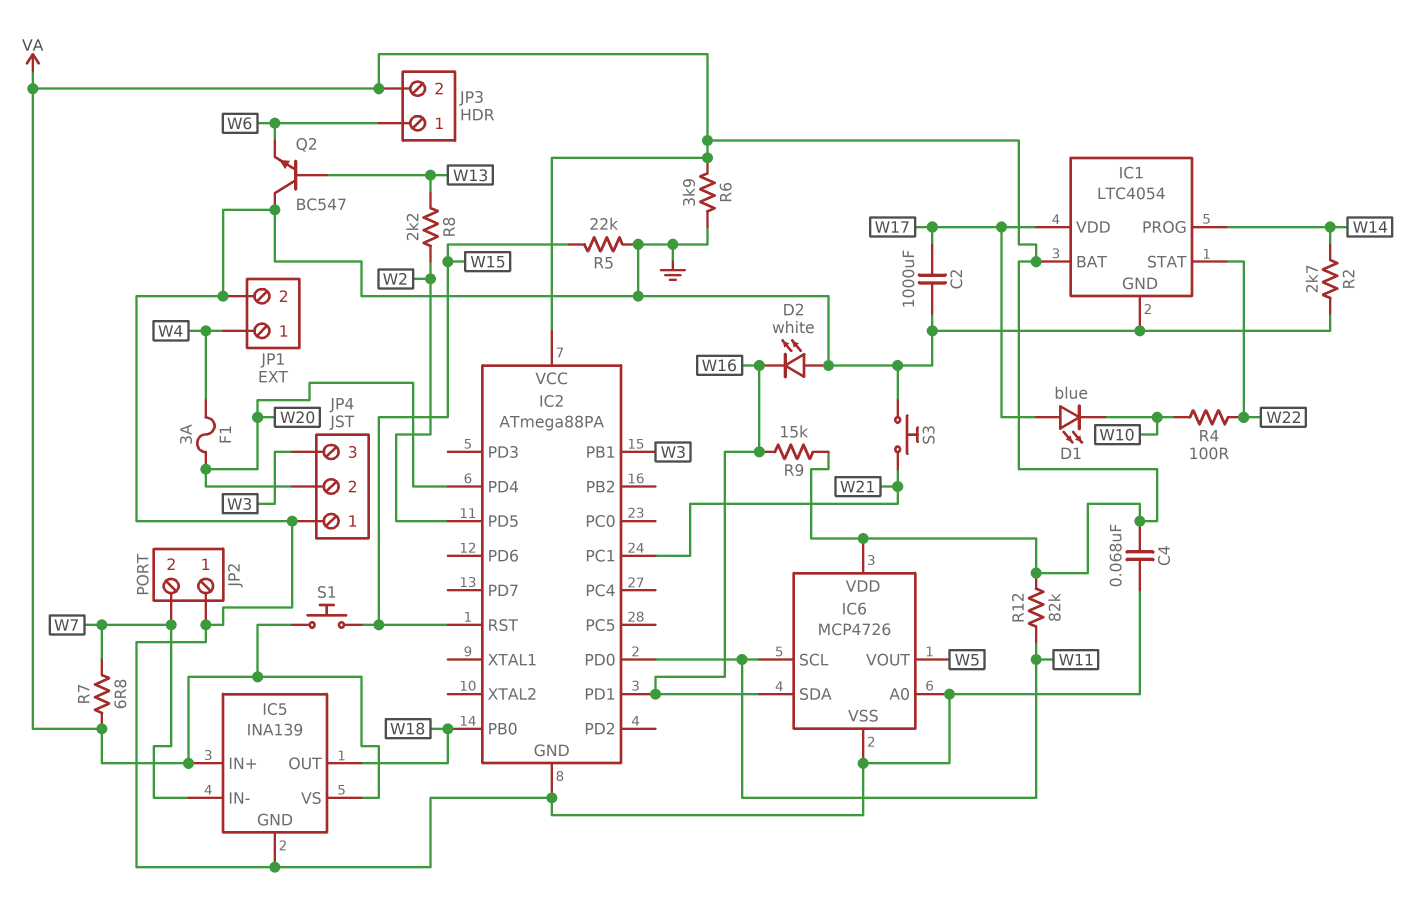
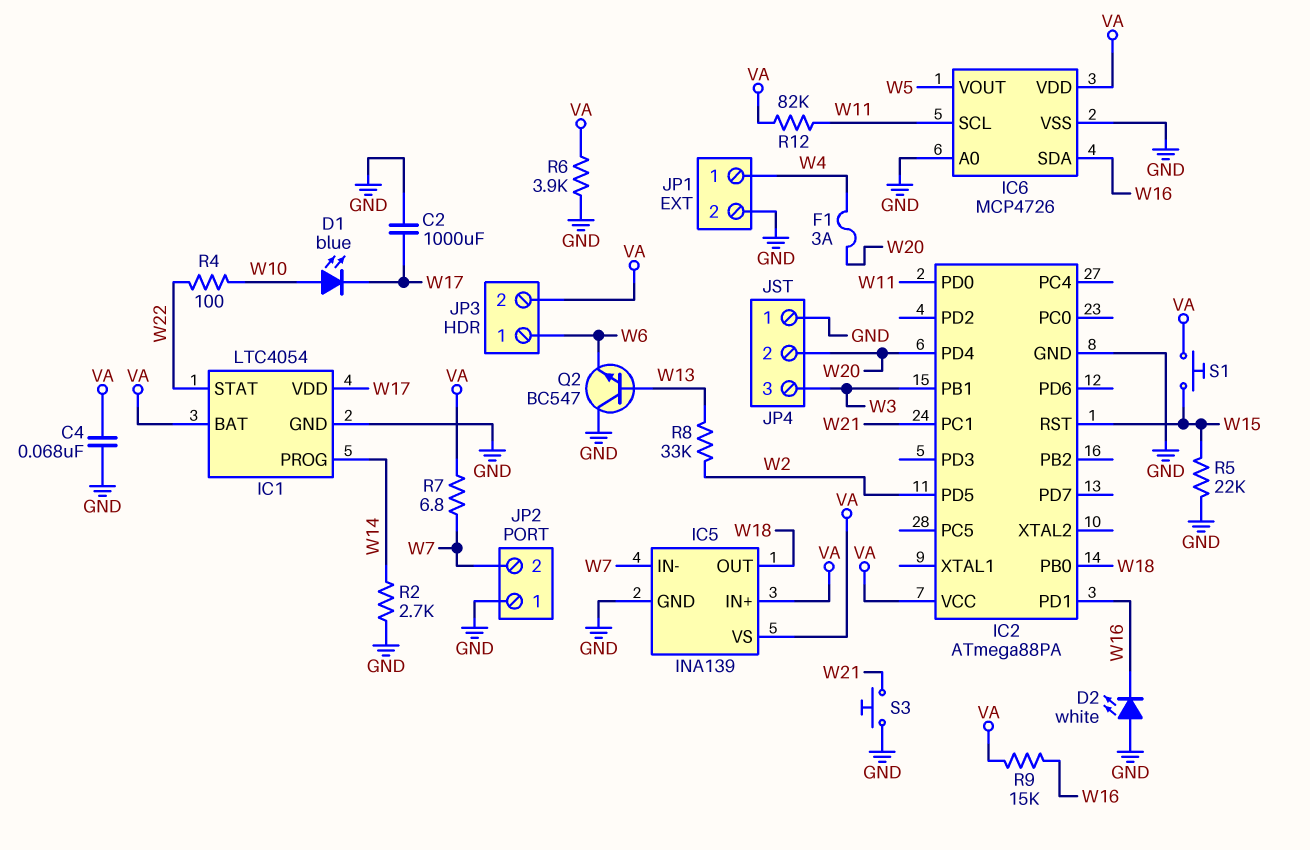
D1: LED blue (A W17, K W10) -> LED blue (A W10, K W17)
R8: 2.2k (W2, W13) -> 33k (W2, W13)

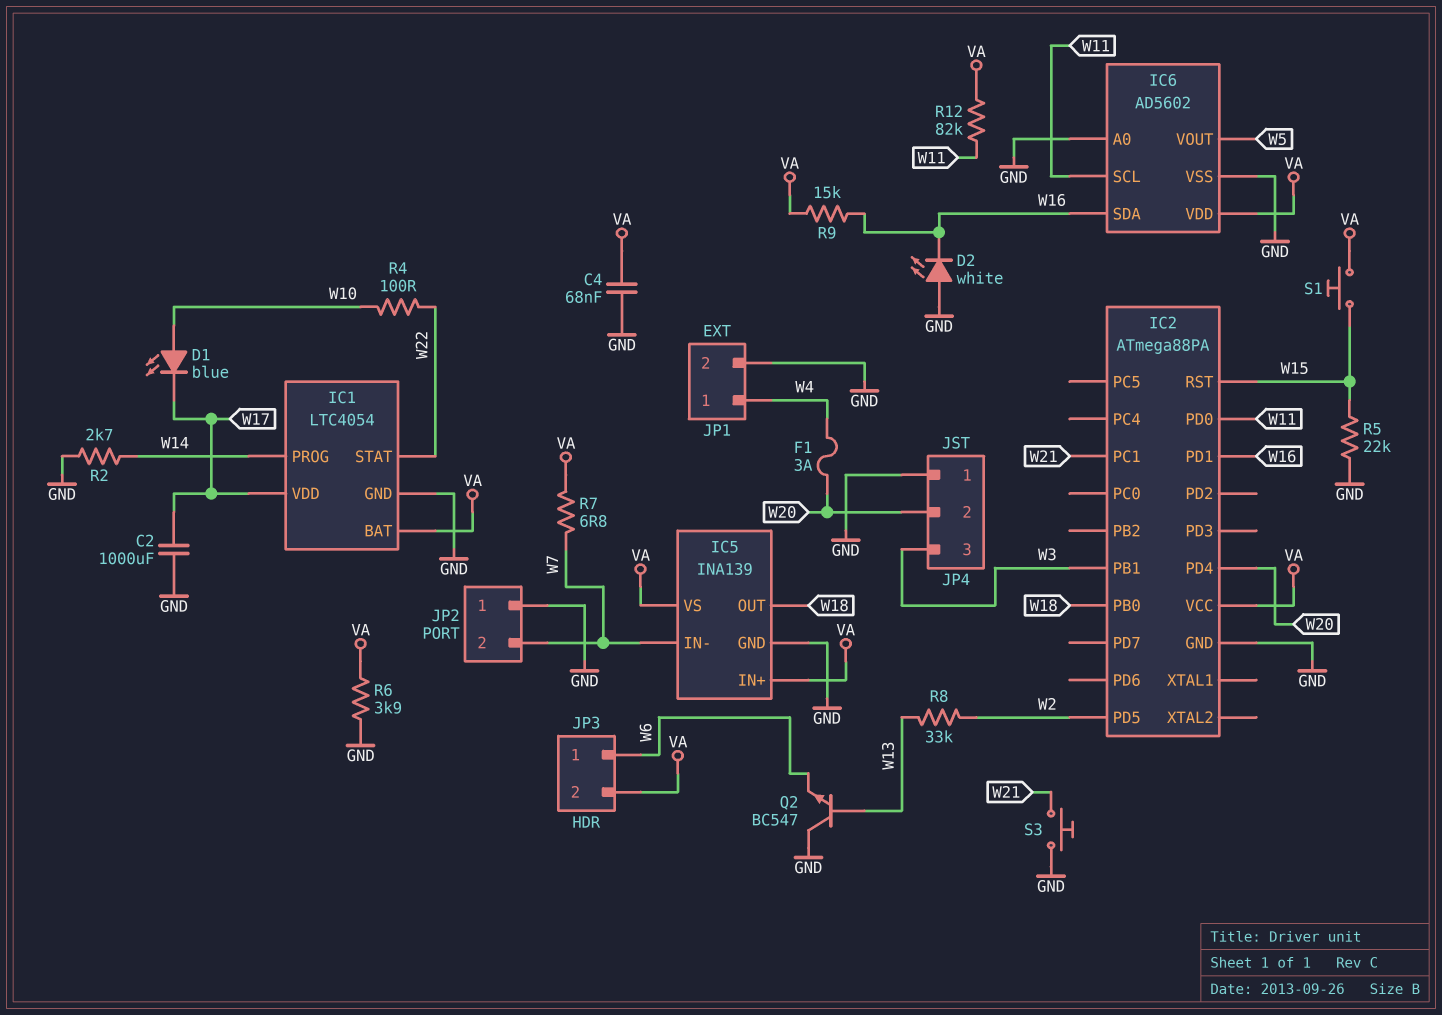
IC6: MCP4726 -> AD5602

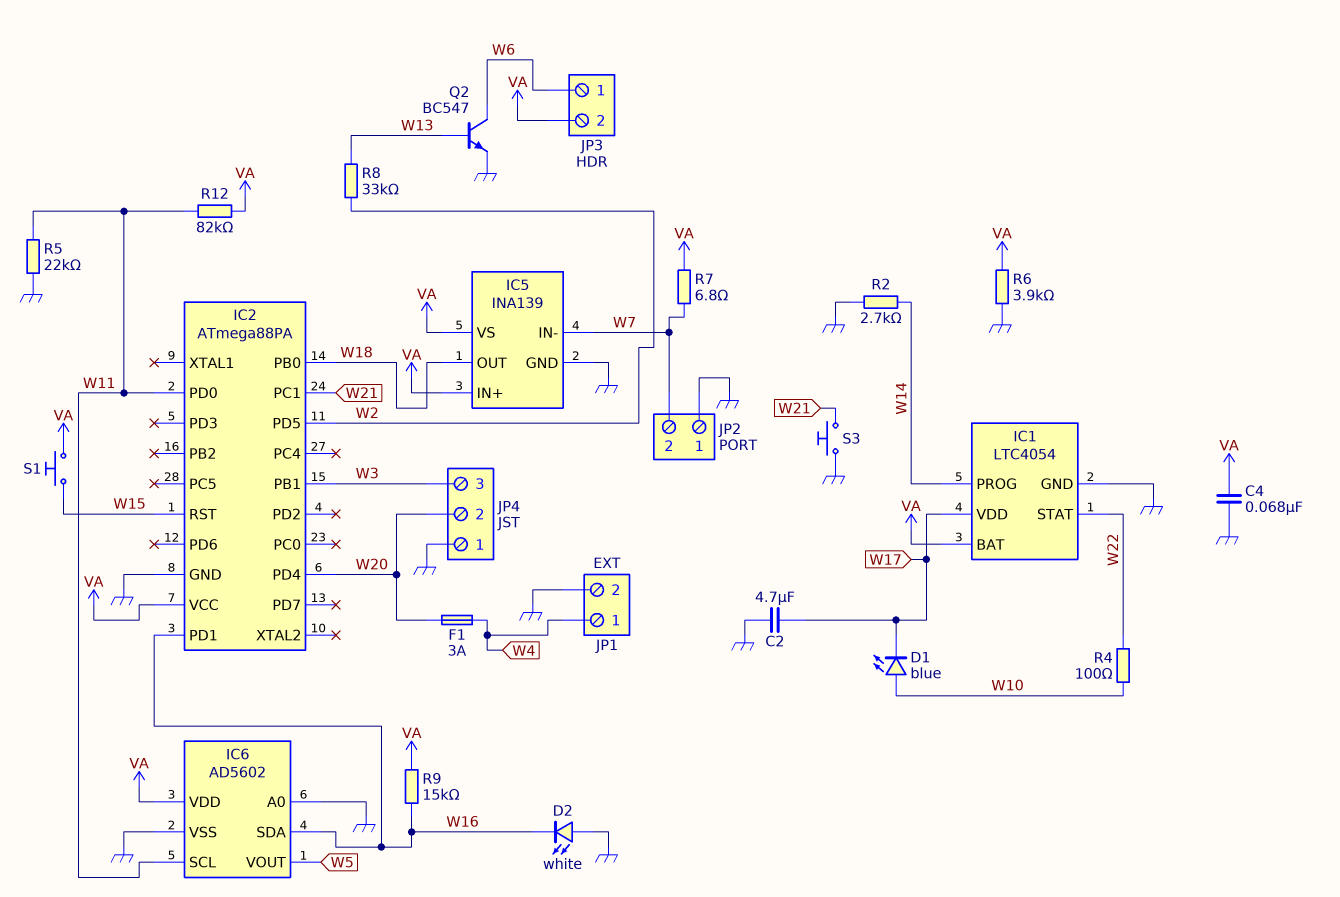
C2: 1000uF (GND, W17) -> 4.7uF (GND, W17)
Q2: NPN BC547 (B W13, C GND, E W6) -> NPN BC547 (B W13, C W6, E GND)
R5: 22k (GND, W15) -> 22k (GND, W11)

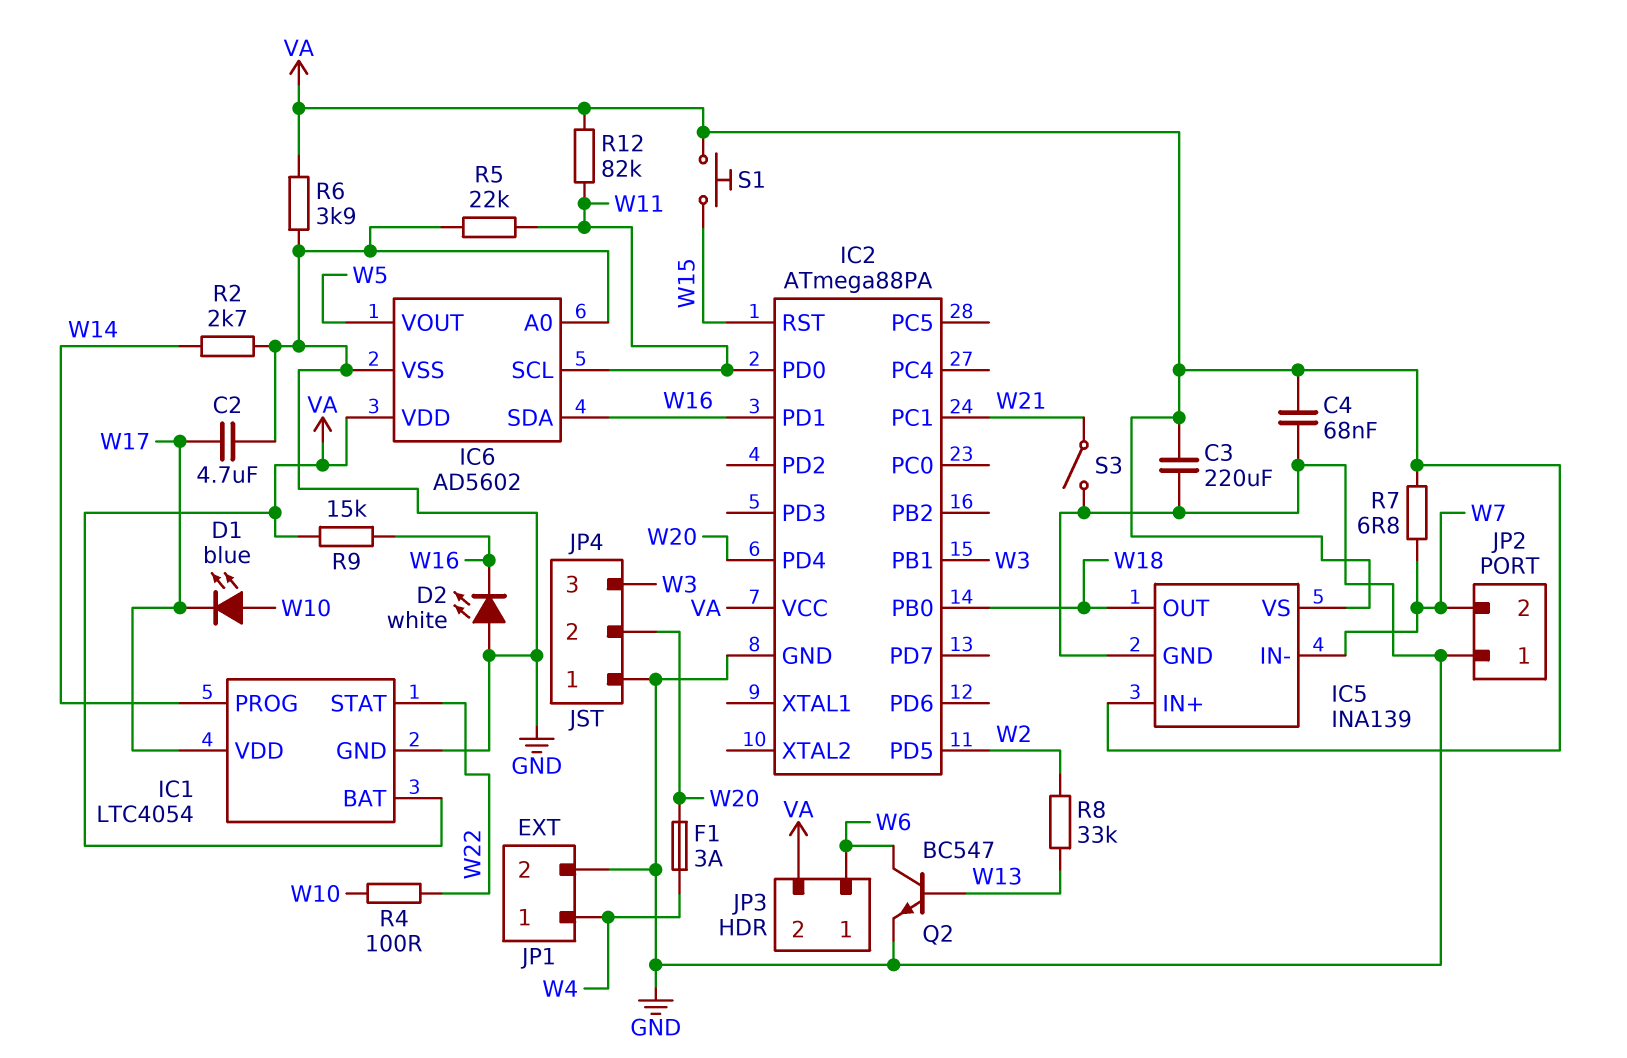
C3: none -> 220uF (GND, VA)
S3: button (GND, W21) -> switch (GND, W21)

